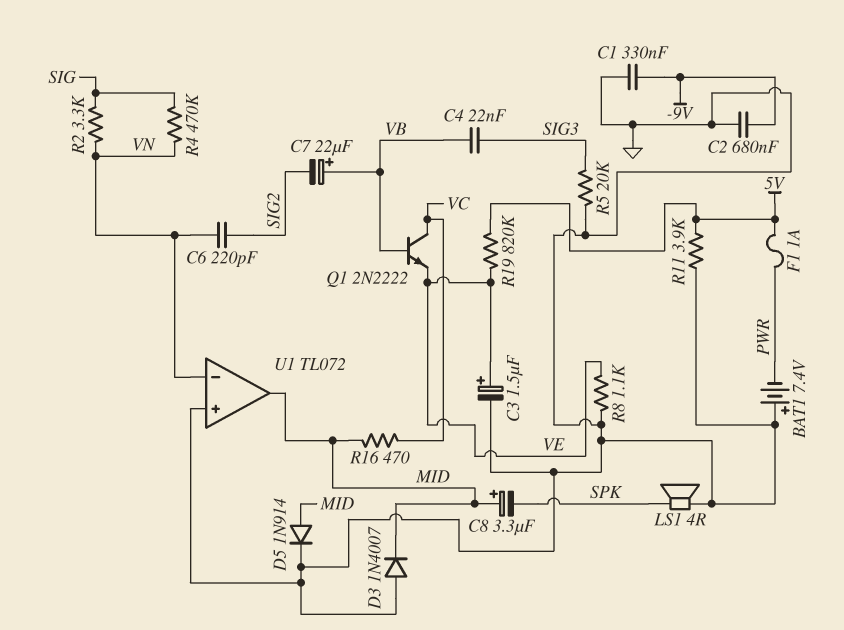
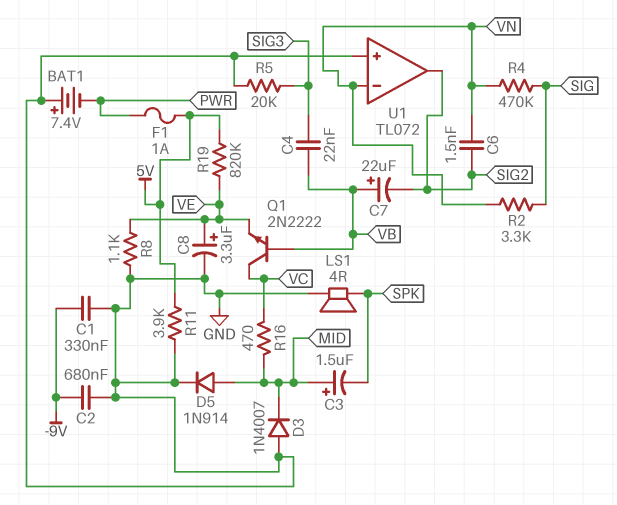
C3: 1.5uF (plus VE, minus GND) -> 1.5uF (plus MID, minus SPK)
C6: 220pF (SIG2, VN) -> 1.5nF (SIG2, VN)
C8: 3.3uF (plus MID, minus SPK) -> 3.3uF (plus VE, minus GND)
U1 pin out: MID -> SIG2

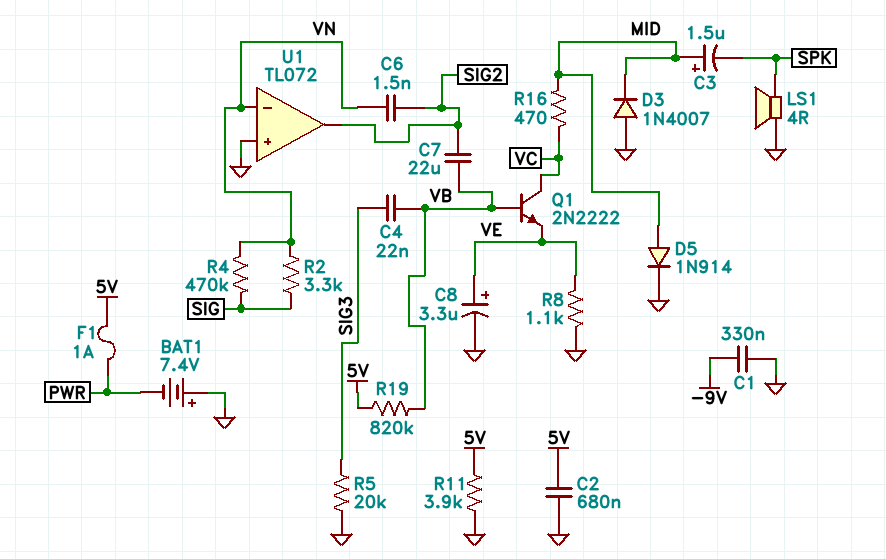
C2: 680nF (-9V, GND) -> 680nF (5V, GND)
C7: 22uF (plus VB, minus SIG2) -> 22uF (SIG2, VB)
R19: 820k (5V, VE) -> 820k (5V, VB)

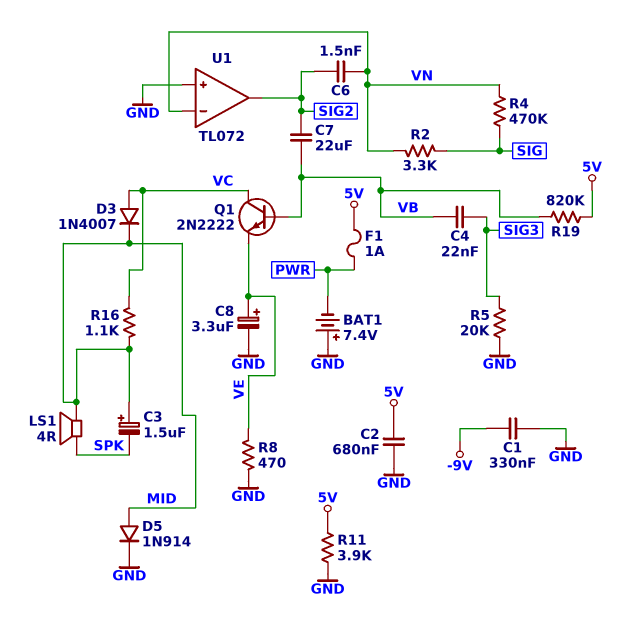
D3: diode 1N4007 (A GND, K MID) -> diode 1N4007 (A VC, K MID)
LS1: speaker 4R (GND, SPK) -> speaker 4R (MID, SPK)
R8: 1.1k (GND, VE) -> 470 (GND, VE)
R16: 470 (MID, VC) -> 1.1k (MID, VC)

